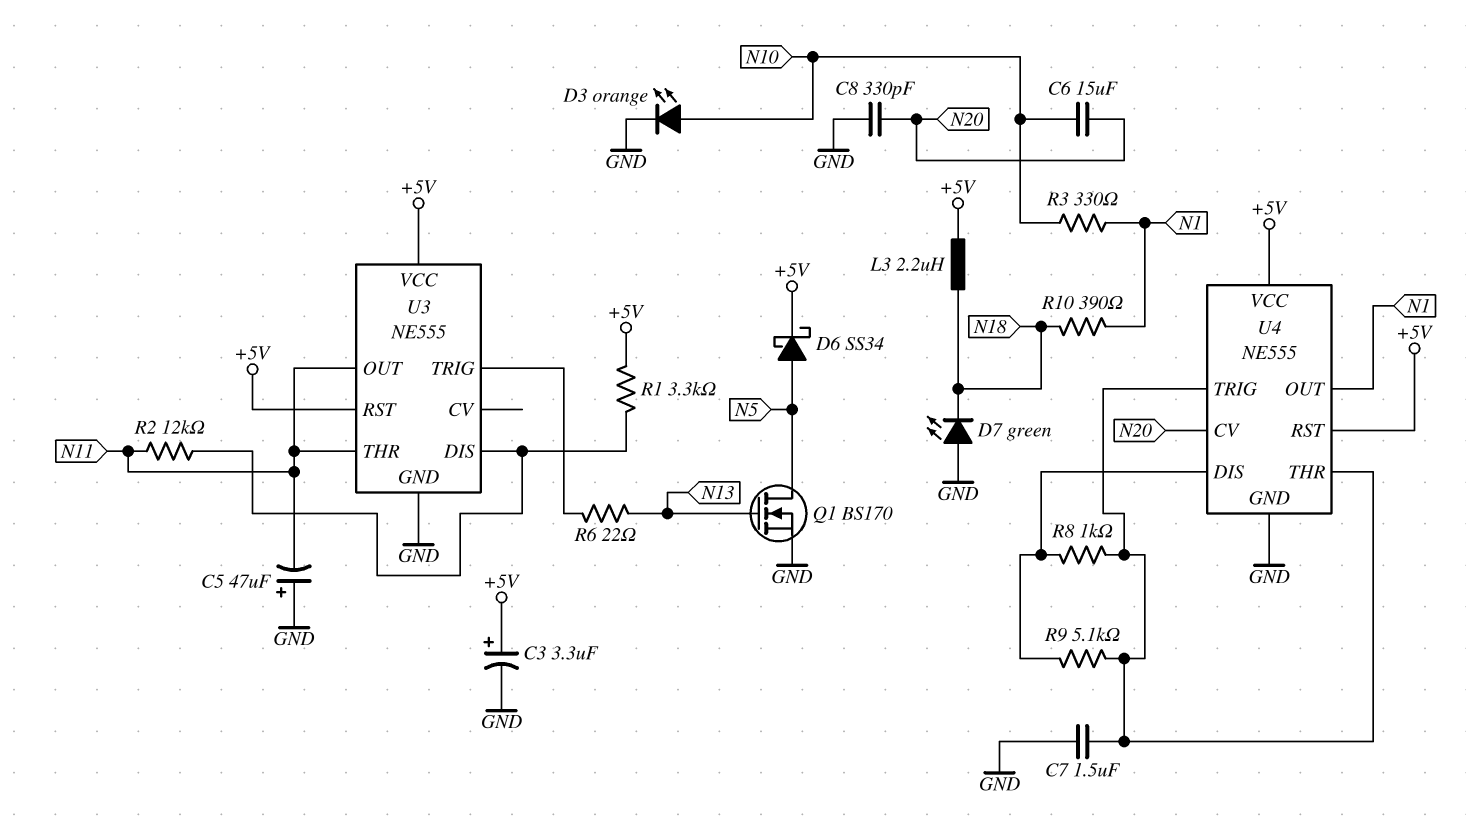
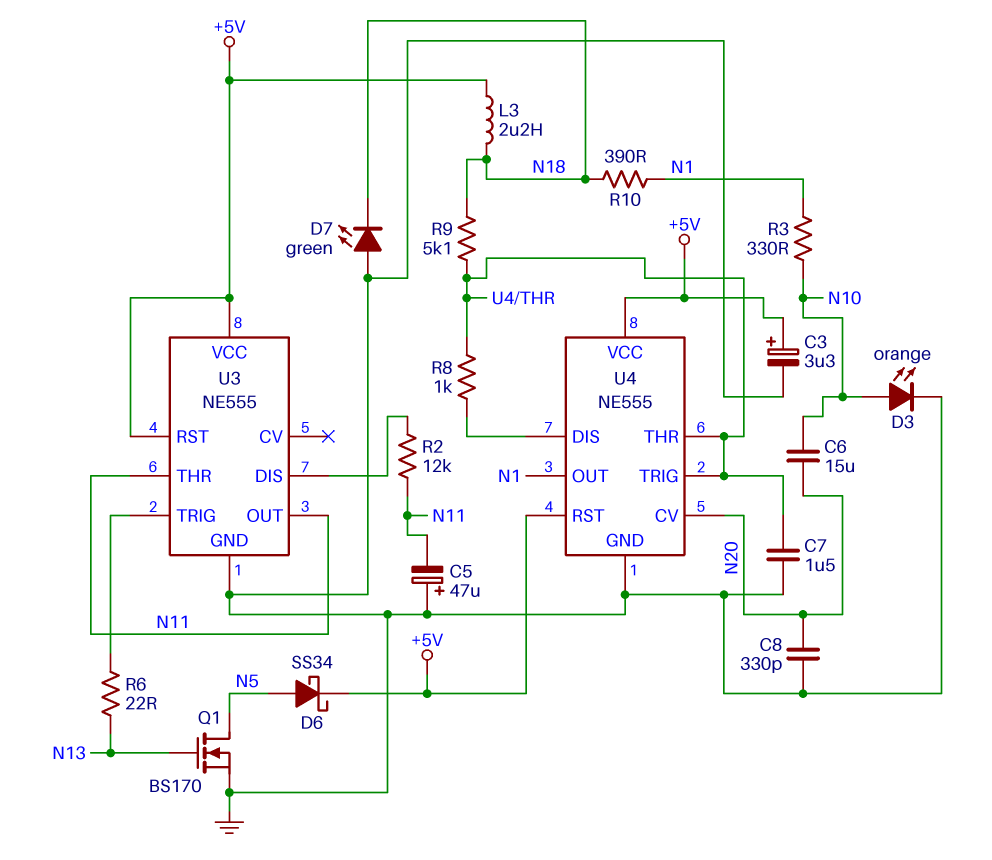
R1: 3.3k (+5V, U3/DIS) -> none
R9: 5.1k (U4/DIS, U4/THR) -> 5.1k (N18, U4/THR)

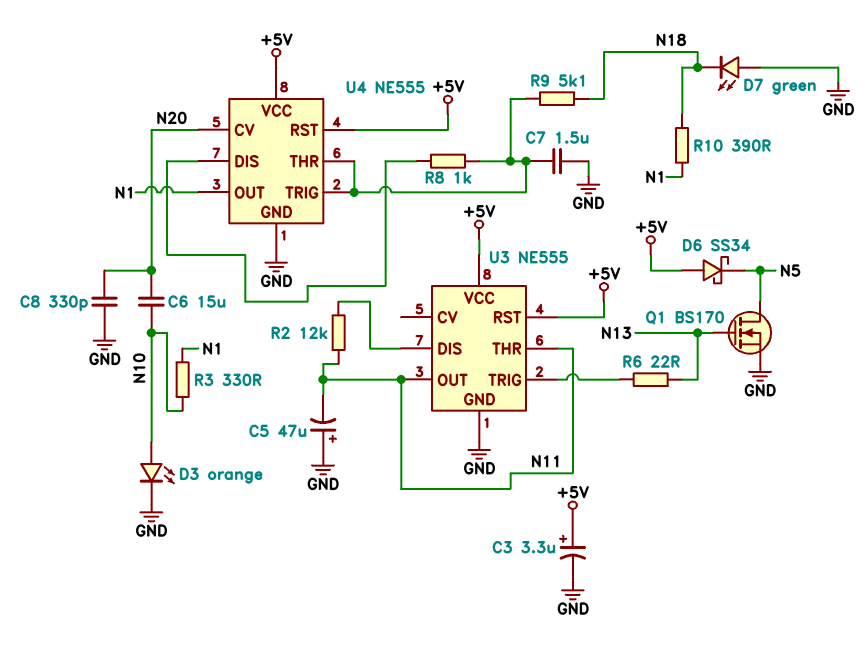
D6: schottky SS34 (A N5, K +5V) -> schottky SS34 (A +5V, K N5)
L3: 2.2uH (+5V, N18) -> none

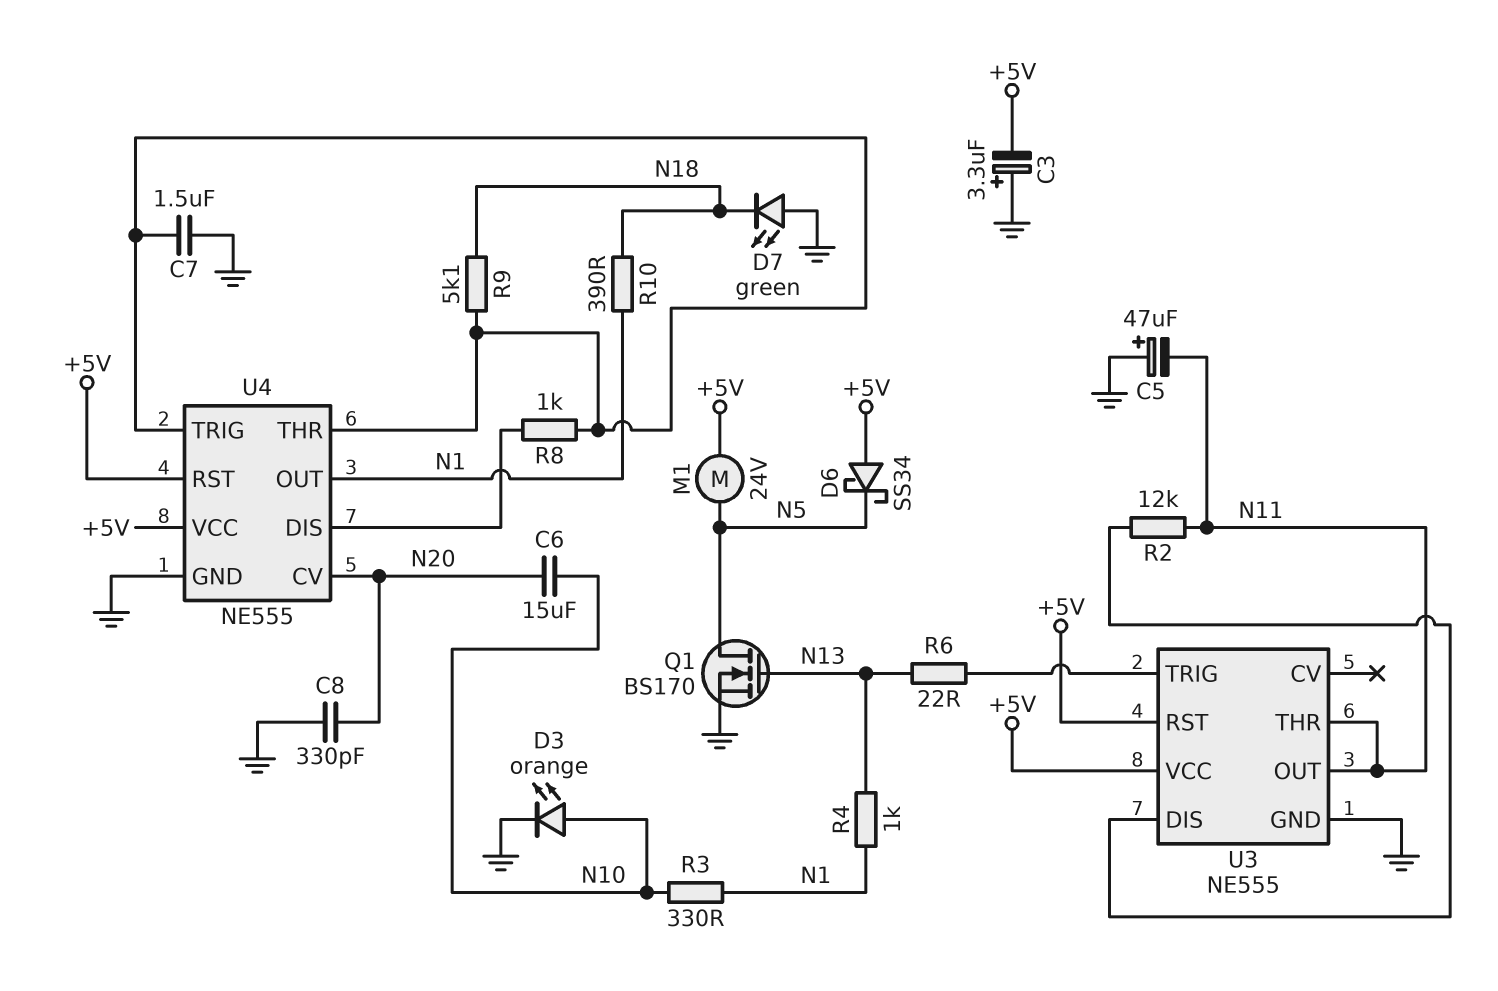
C3: 3.3uF (plus +5V, minus GND) -> 3.3uF (plus GND, minus +5V)
M1: none -> motor 24V (+5V, N5)
R4: none -> 1k (N1, N13)

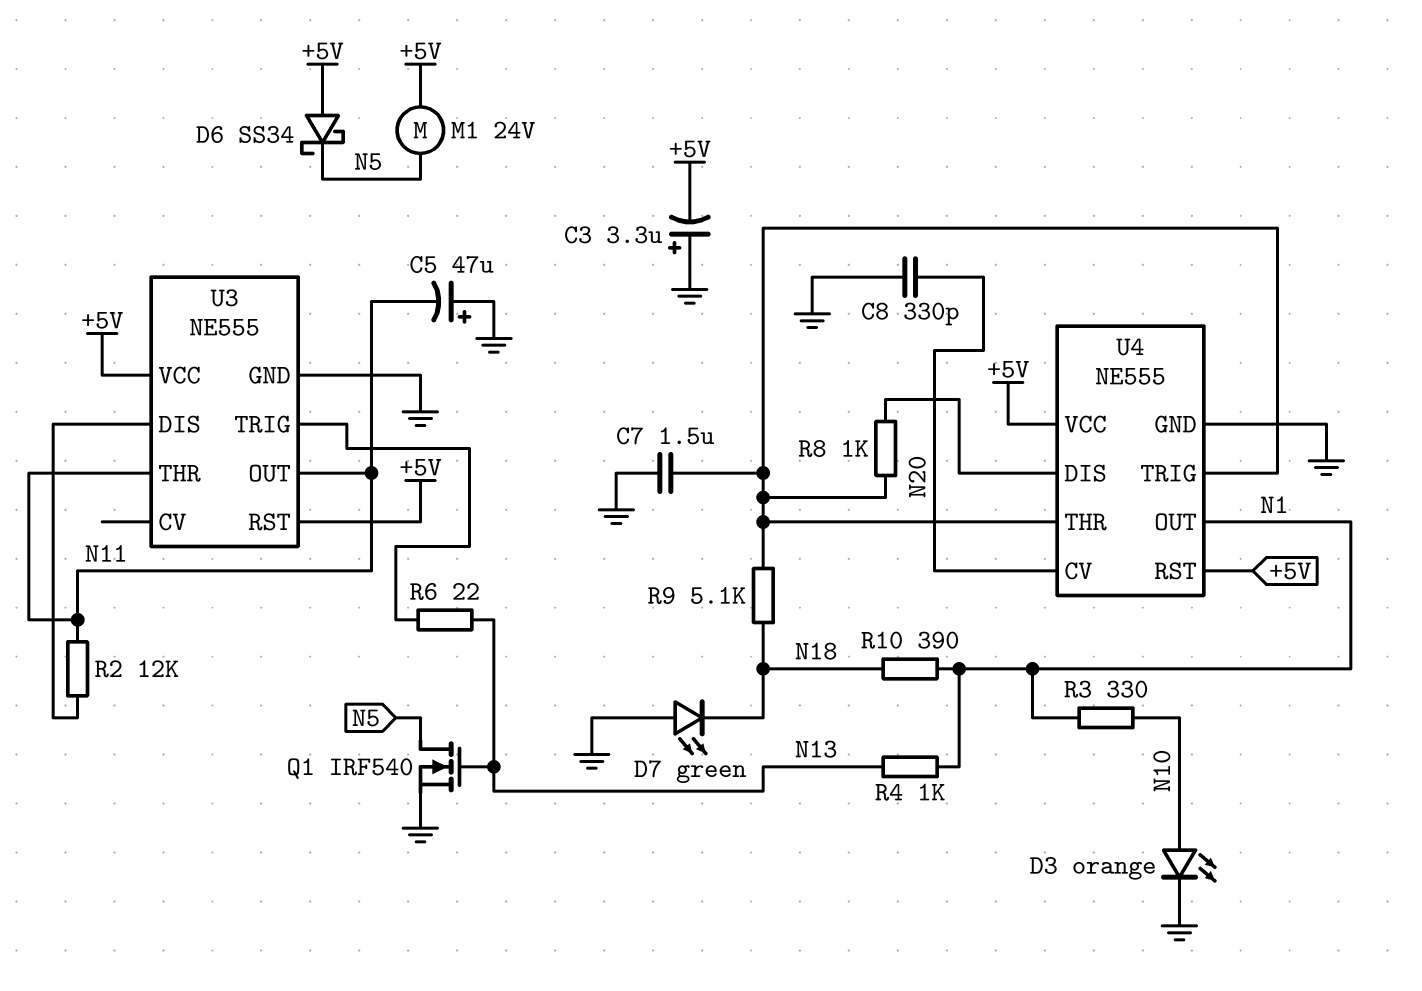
C6: 15uF (N10, N20) -> none
Q1: NMOS BS170 (G N13, D N5, S GND) -> NMOS IRF540 (G N13, D N5, S GND)

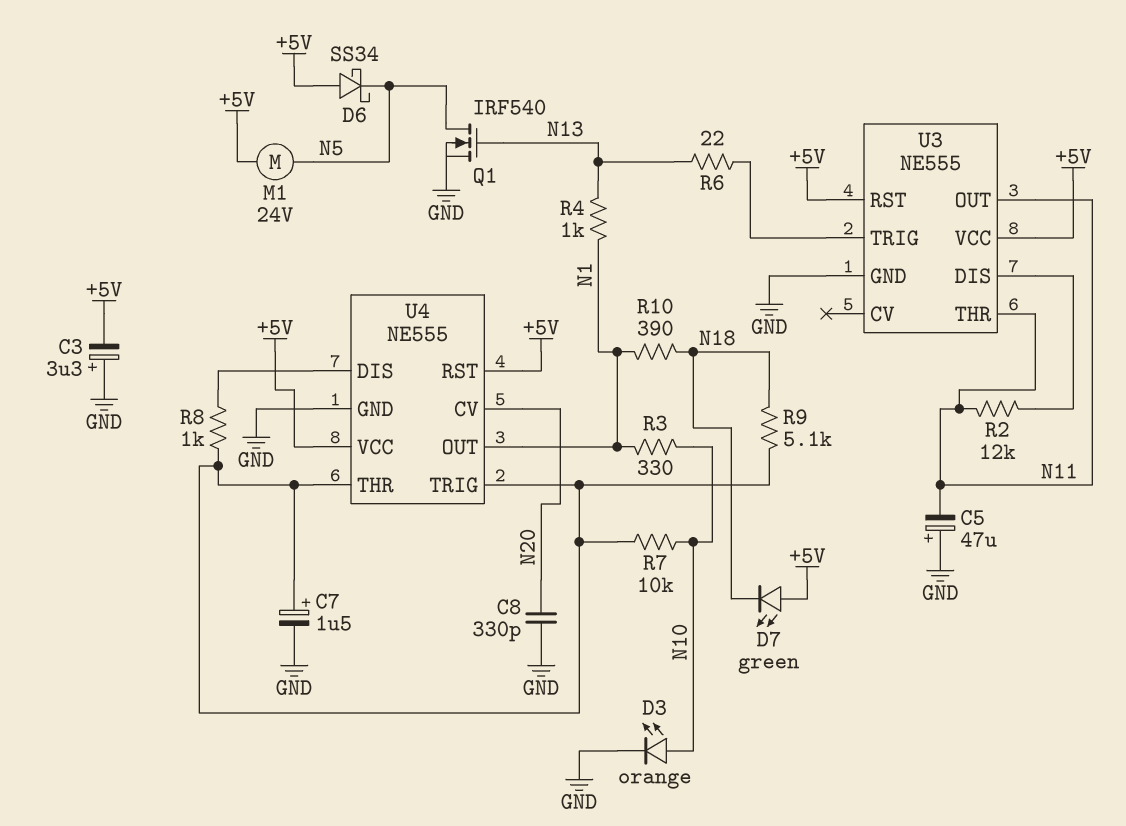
C7: 1.5uF (GND, U4/THR) -> 1.5uF (plus U4/THR, minus GND)
D7: LED green (A GND, K N18) -> LED green (A +5V, K N18)
R7: none -> 10k (N10, U4/THR)

